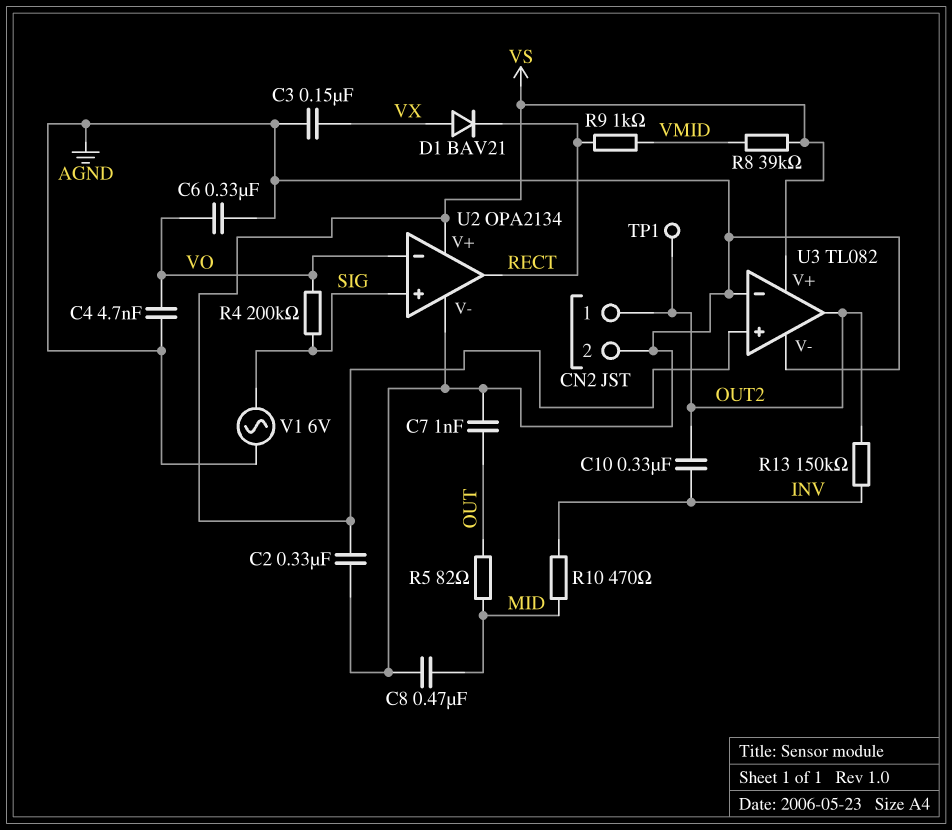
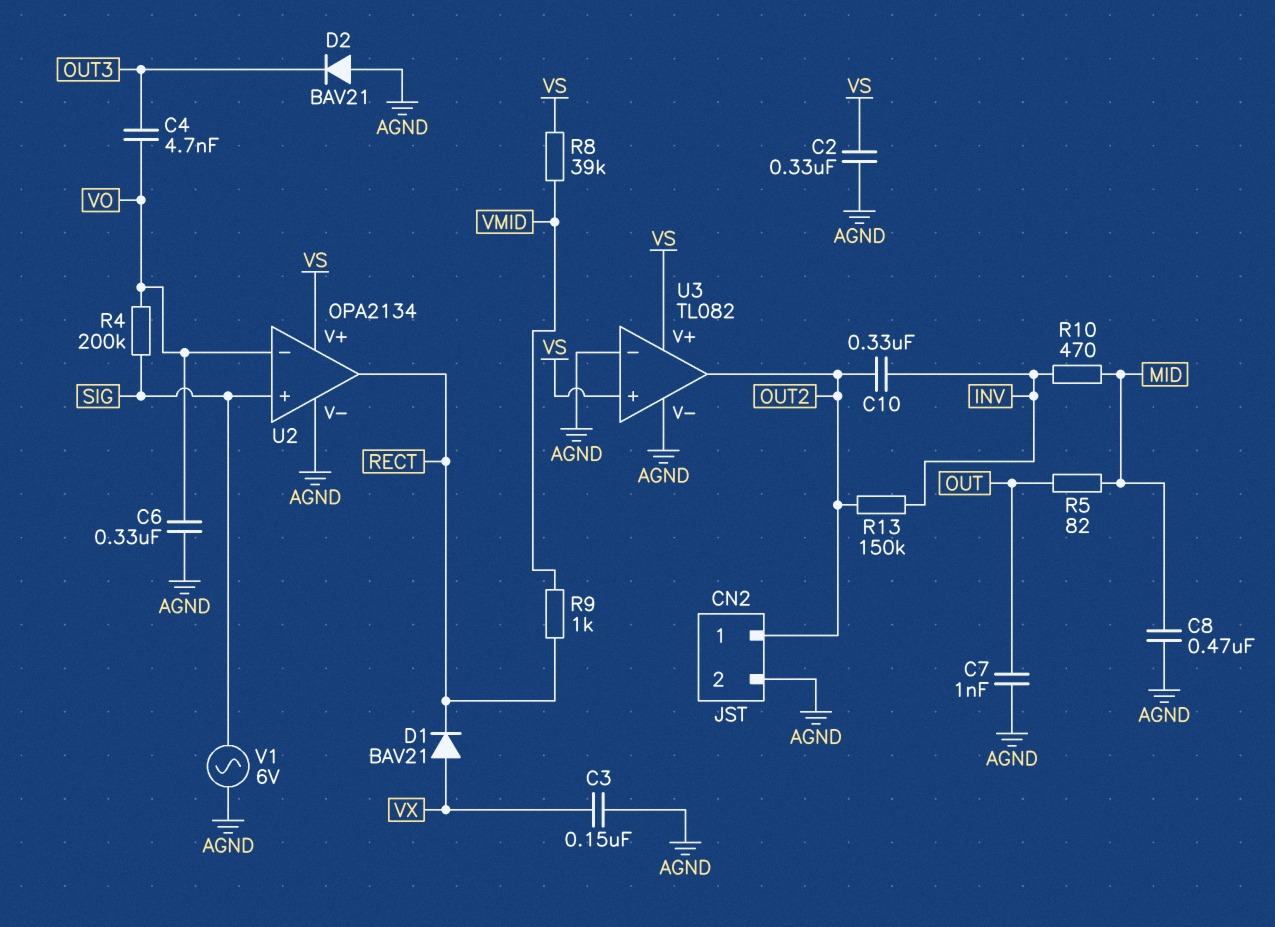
C4: 4.7nF (AGND, VO) -> 4.7nF (OUT3, VO)
D2: none -> diode BAV21 (A AGND, K OUT3)
TP1: test point (OUT2) -> none

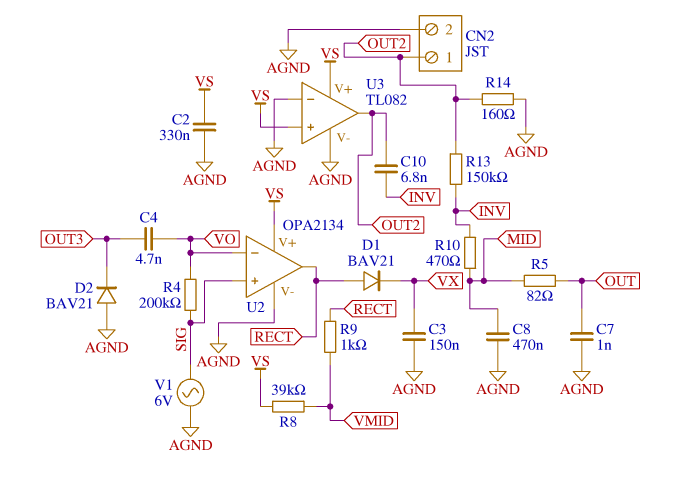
C6: 330nF (AGND, VO) -> none
C10: 330nF (INV, OUT2) -> 6.8nF (INV, OUT2)
D1: diode BAV21 (A VX, K RECT) -> diode BAV21 (A RECT, K VX)
R14: none -> 160 (AGND, OUT2)

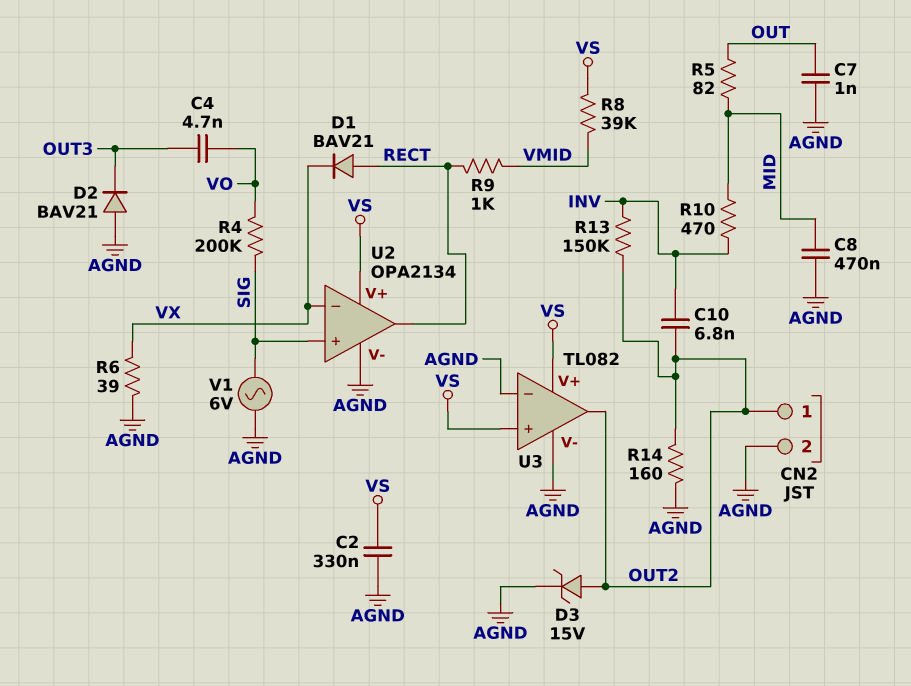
C3: 150nF (AGND, VX) -> none
D3: none -> zener 15V (A OUT2, K AGND)
R6: none -> 39 (AGND, VX)
U2 pin in-: VO -> VX

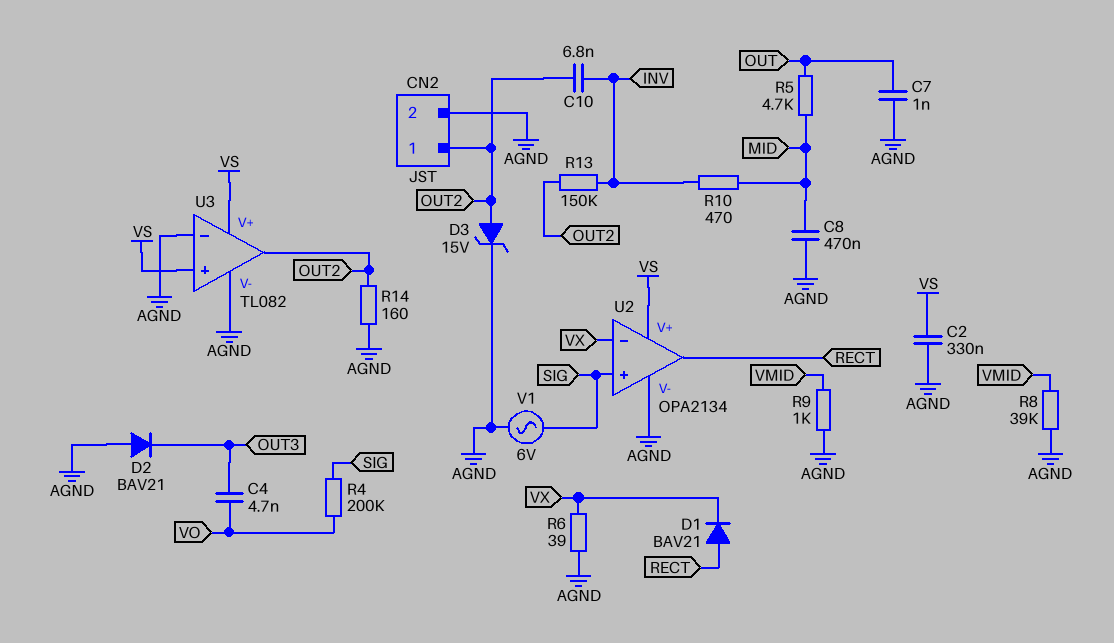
R5: 82 (MID, OUT) -> 4.7k (MID, OUT)
R8: 39k (VMID, VS) -> 39k (AGND, VMID)
R9: 1k (RECT, VMID) -> 1k (AGND, VMID)

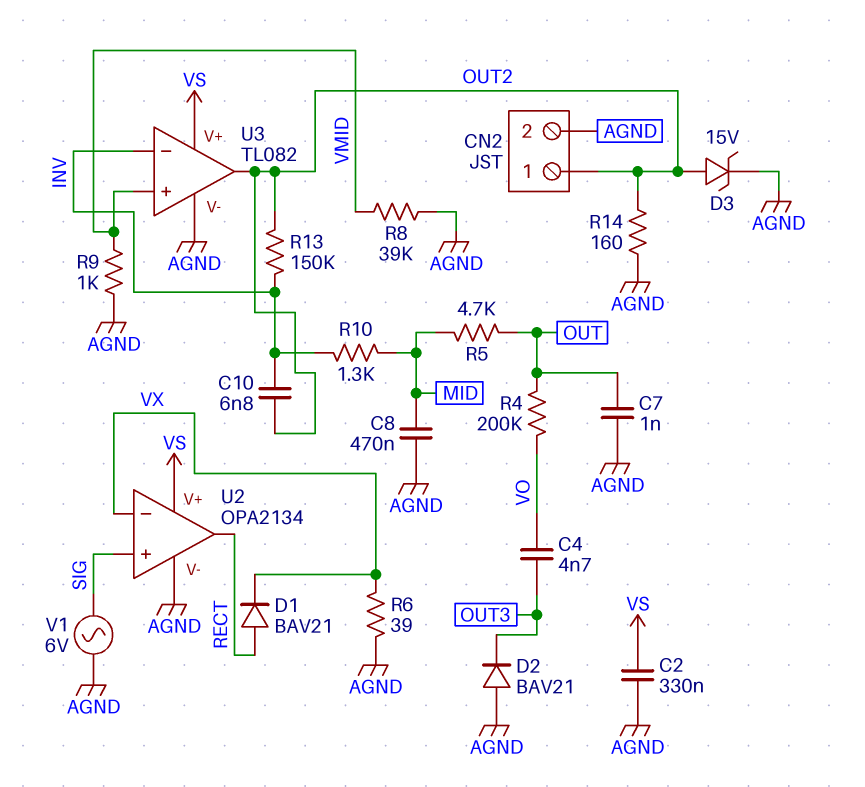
R4: 200k (SIG, VO) -> 200k (OUT, VO)
R10: 470 (INV, MID) -> 1.3k (INV, MID)
U3 pin in+: VS -> VMID
U3 pin in-: AGND -> INV

